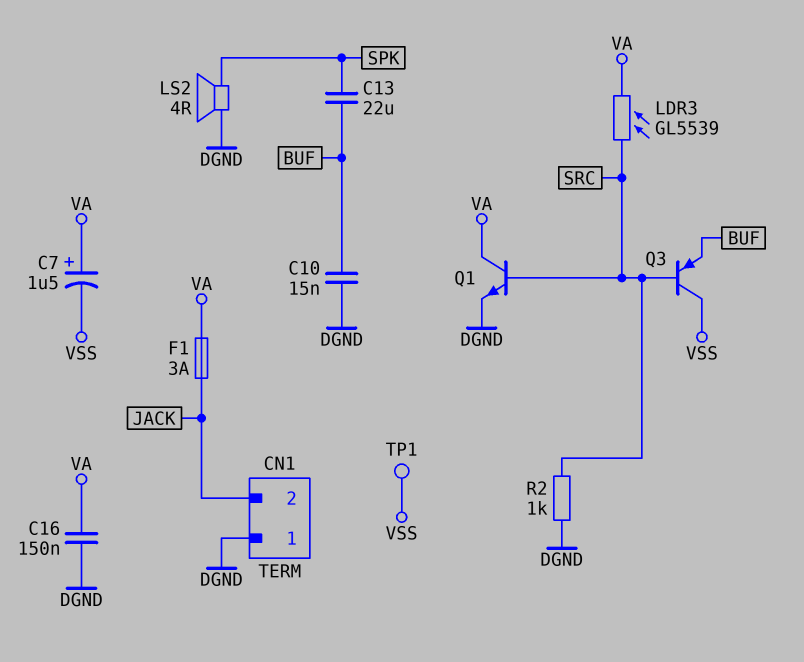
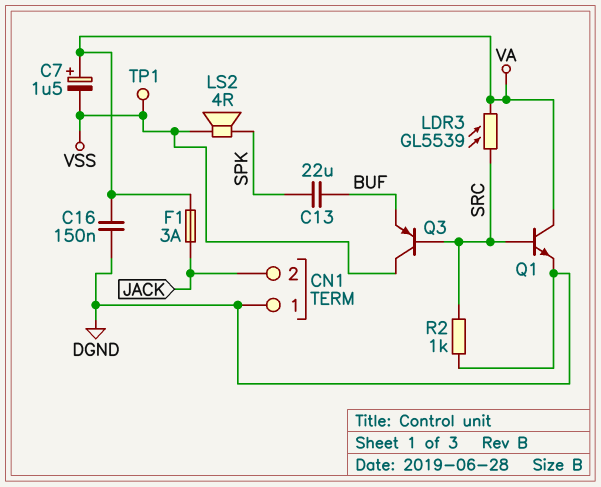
C10: 15nF (BUF, DGND) -> none
LS2: speaker 4R (DGND, SPK) -> speaker 4R (SPK, VSS)

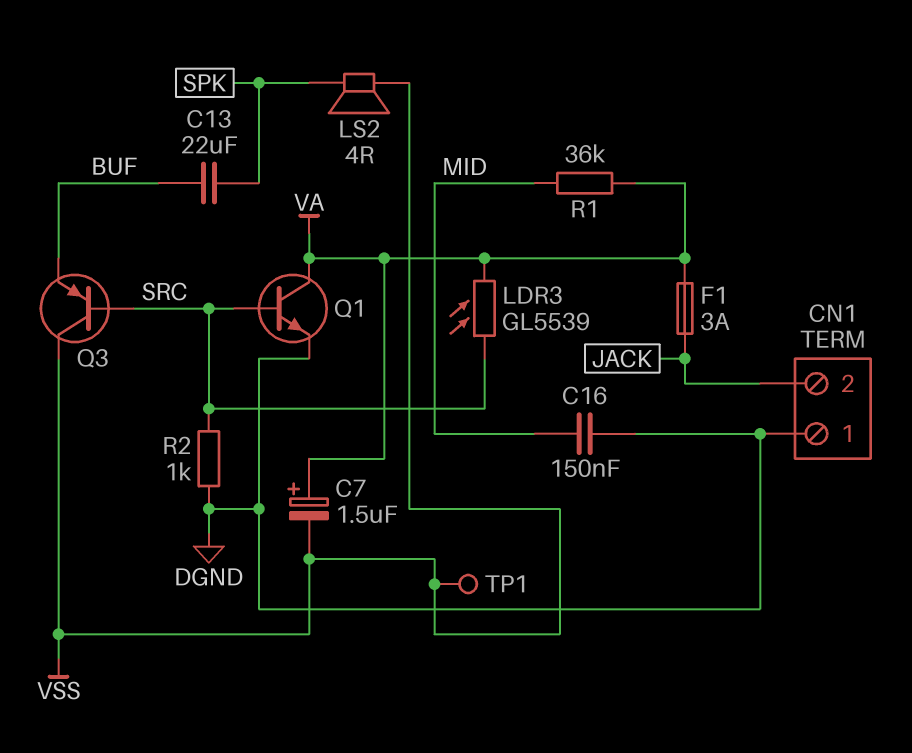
C16: 150nF (DGND, VA) -> 150nF (DGND, MID)
R1: none -> 36k (MID, VA)

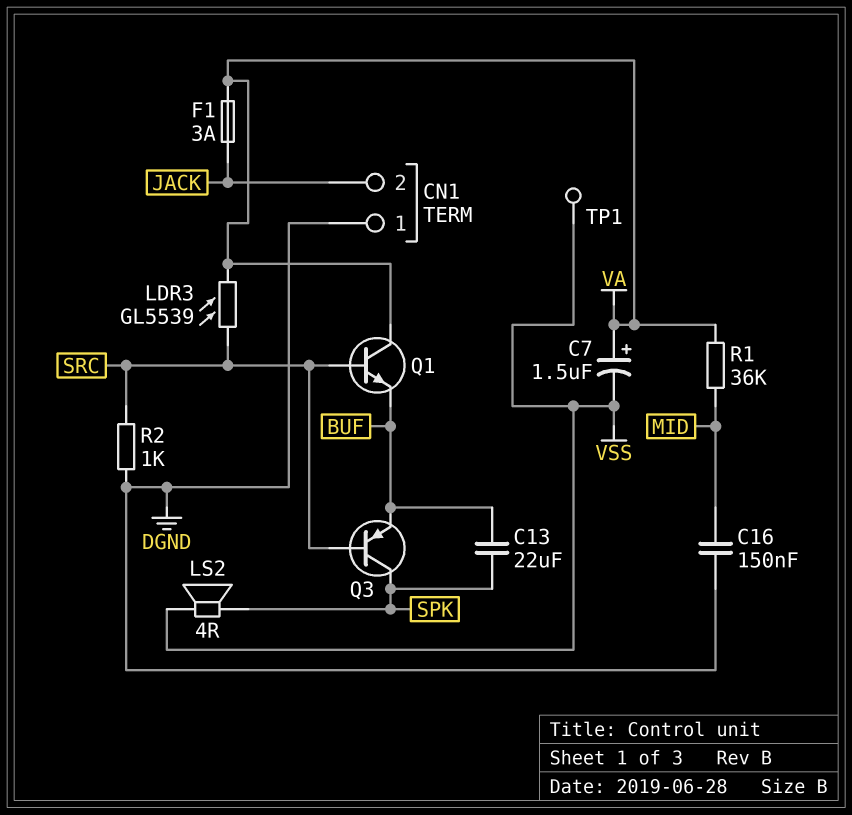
Q1: NPN (B SRC, C VA, E DGND) -> NPN (B SRC, C VA, E BUF)
Q3: PNP (B SRC, C VSS, E BUF) -> PNP (B SRC, C SPK, E BUF)

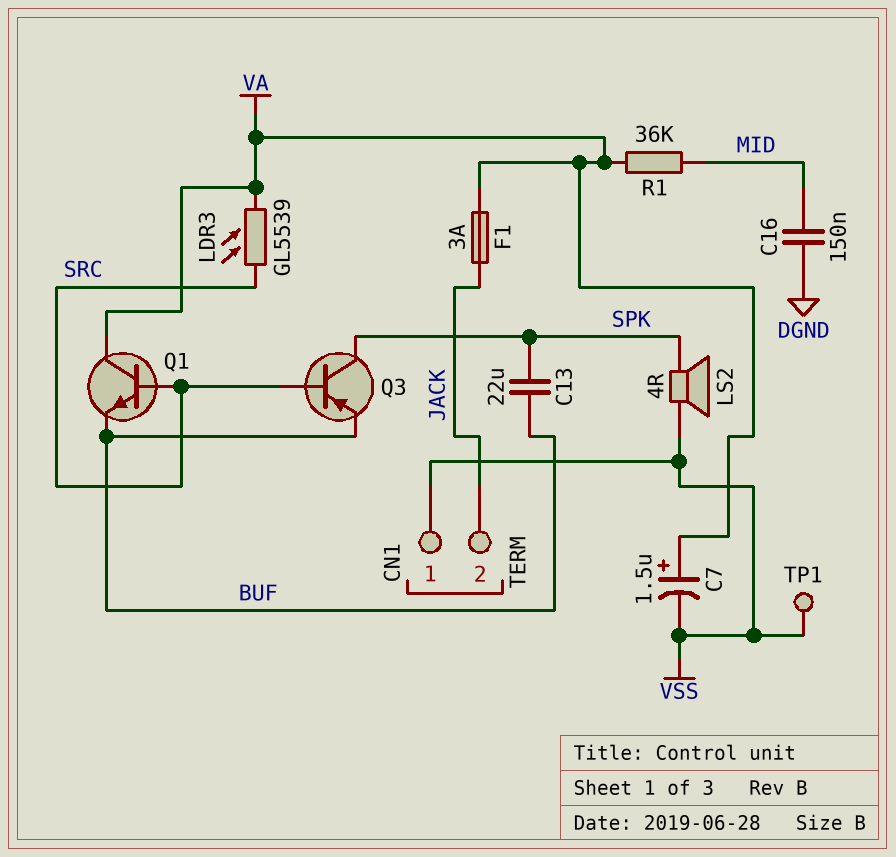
CN1 pin 1: DGND -> VSS
R2: 1k (DGND, SRC) -> none

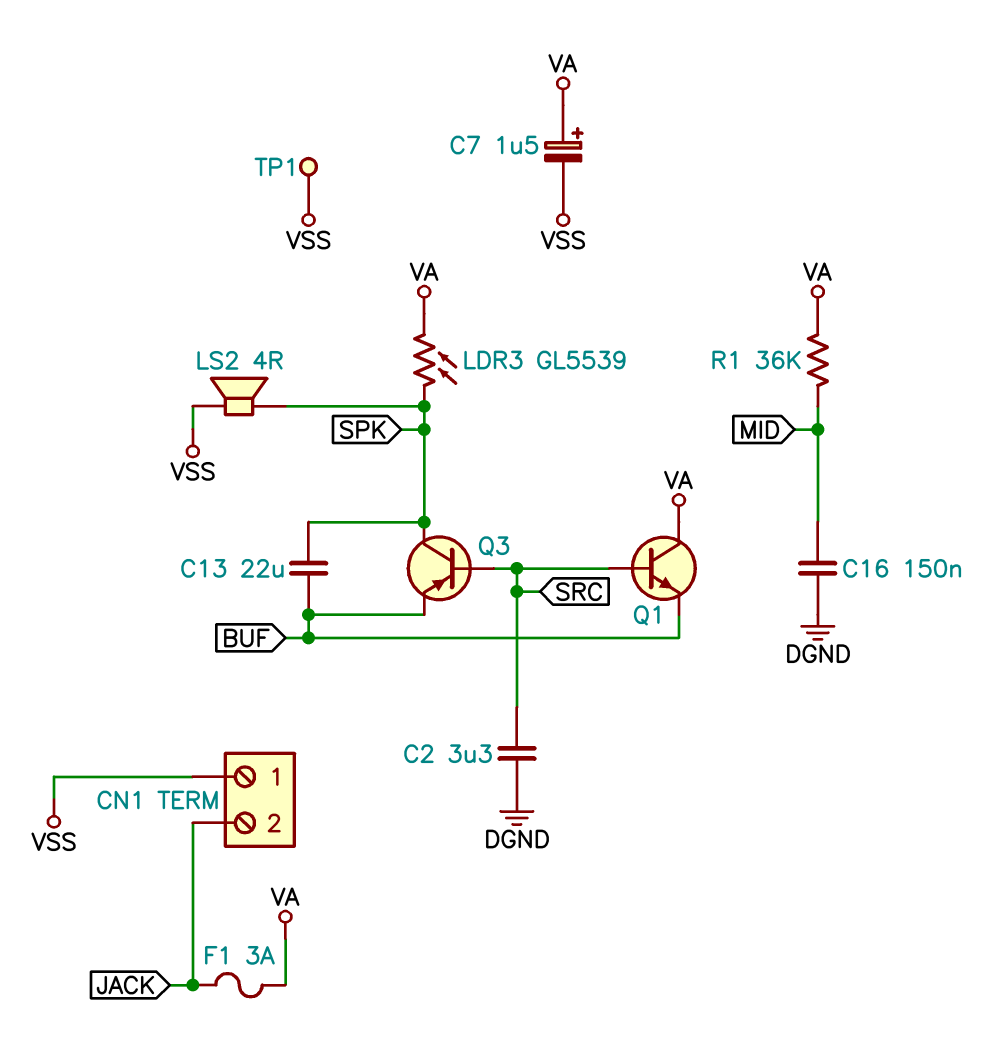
C2: none -> 3.3uF (DGND, SRC)
LDR3: GL5539 (SRC, VA) -> GL5539 (SPK, VA)

